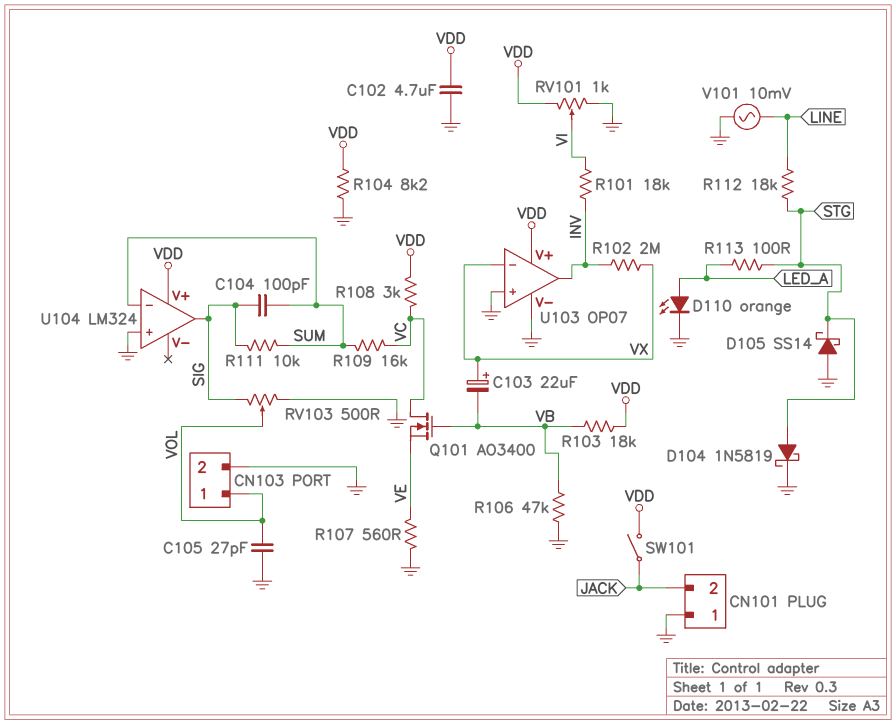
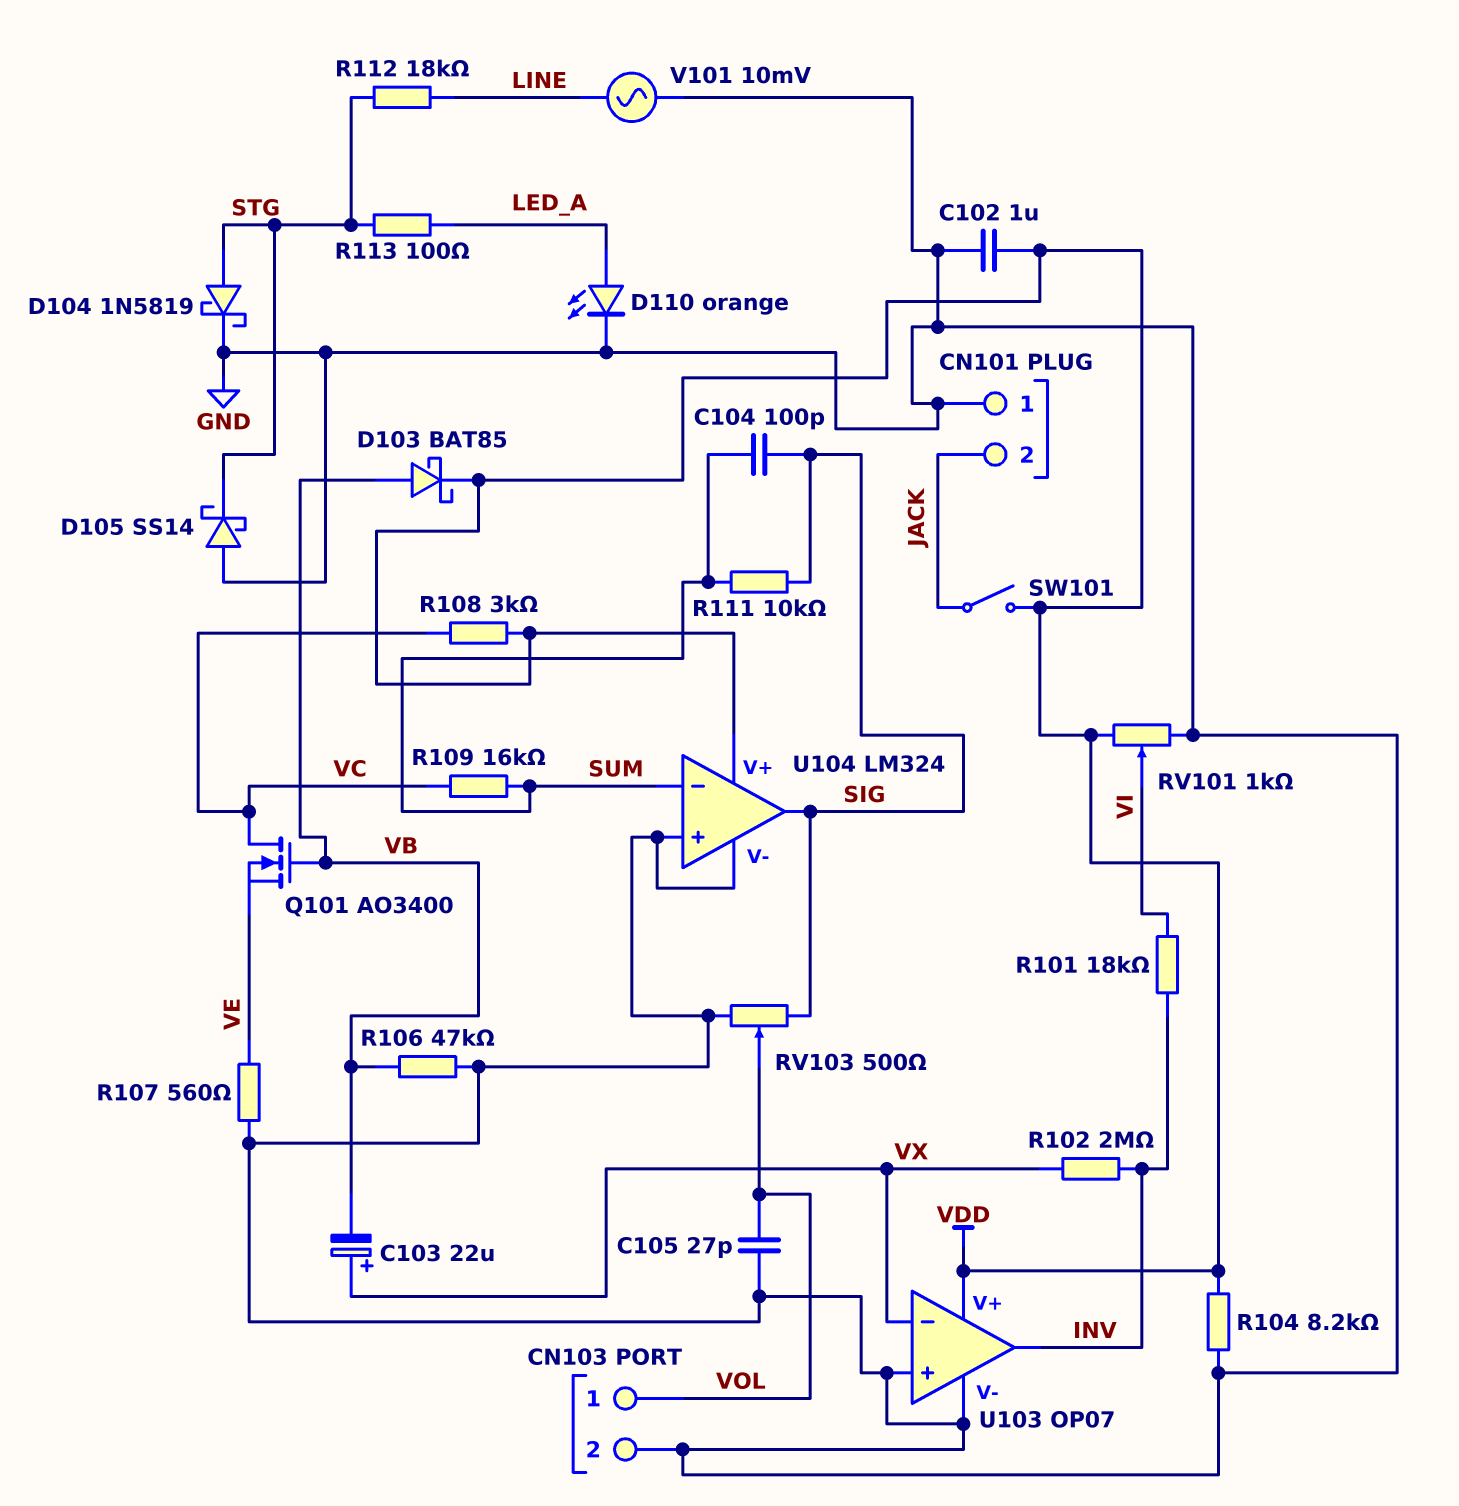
C102: 4.7uF (GND, VDD) -> 1uF (GND, VDD)
D103: none -> schottky BAT85 (A VB, K VDD)
R103: 18k (VB, VDD) -> none
U104 pin V-: none -> GND

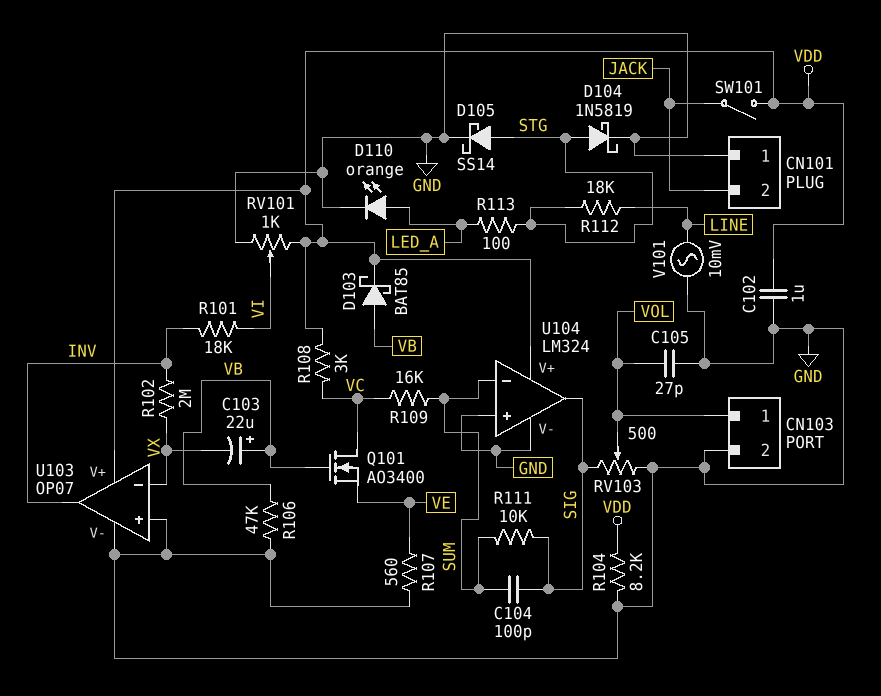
C103: 22uF (plus VX, minus VB) -> 22uF (plus VB, minus VX)
D105: schottky SS14 (A GND, K STG) -> schottky SS14 (A STG, K GND)

